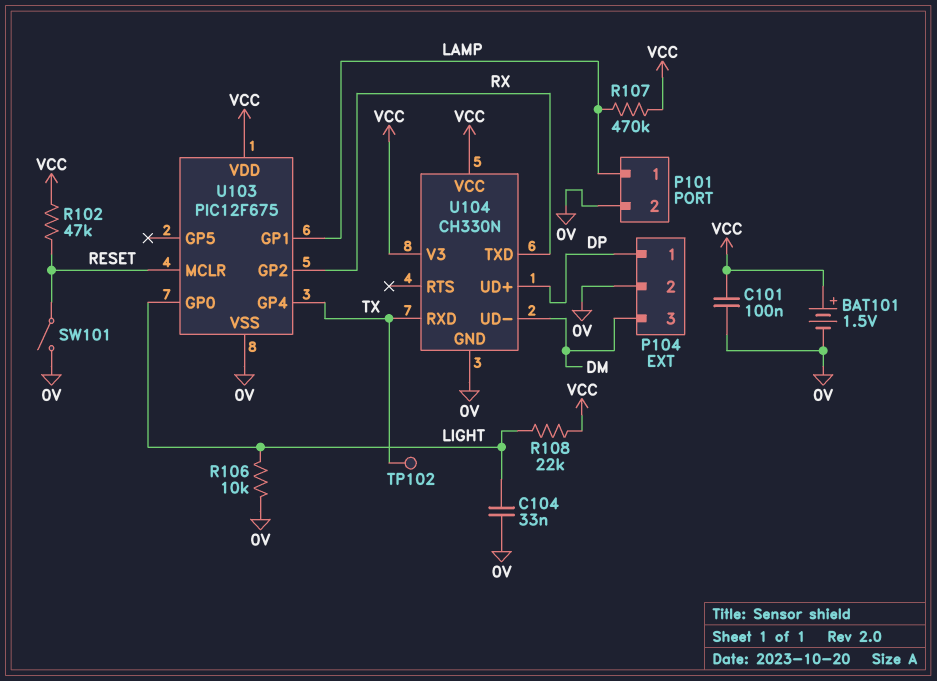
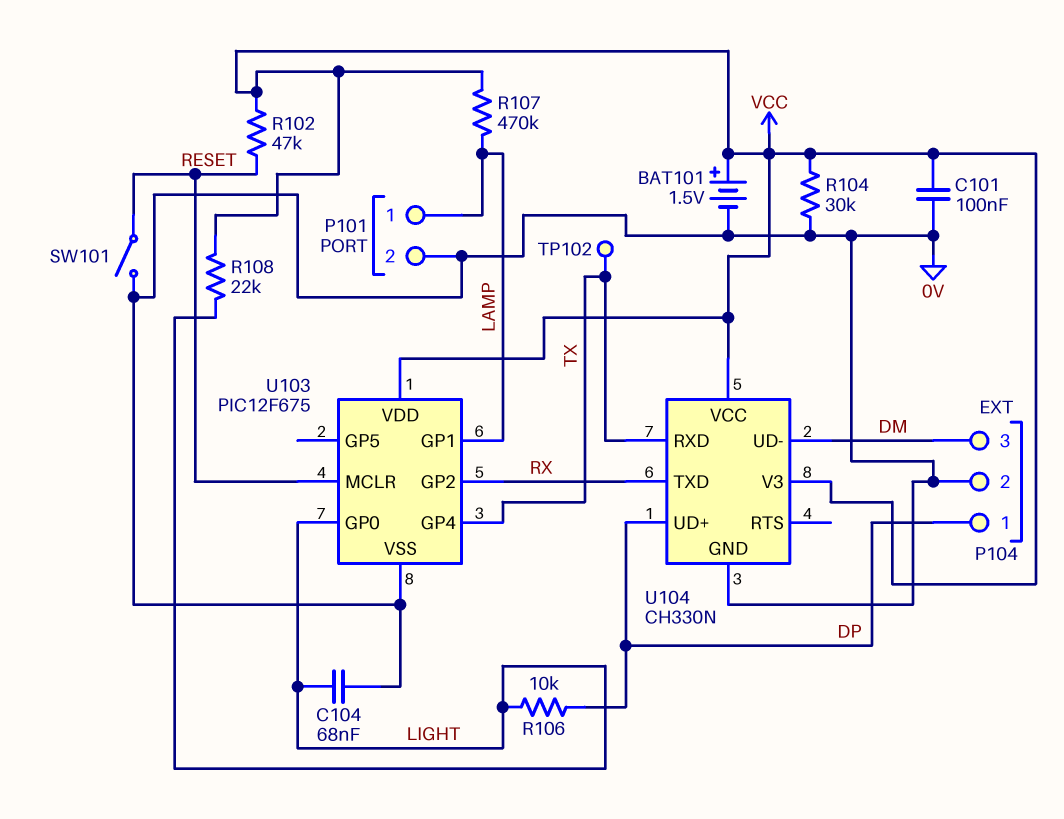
C104: 33nF (0V, LIGHT) -> 68nF (0V, LIGHT)
R104: none -> 30k (0V, VCC)
R106: 10k (0V, LIGHT) -> 10k (DP, LIGHT)

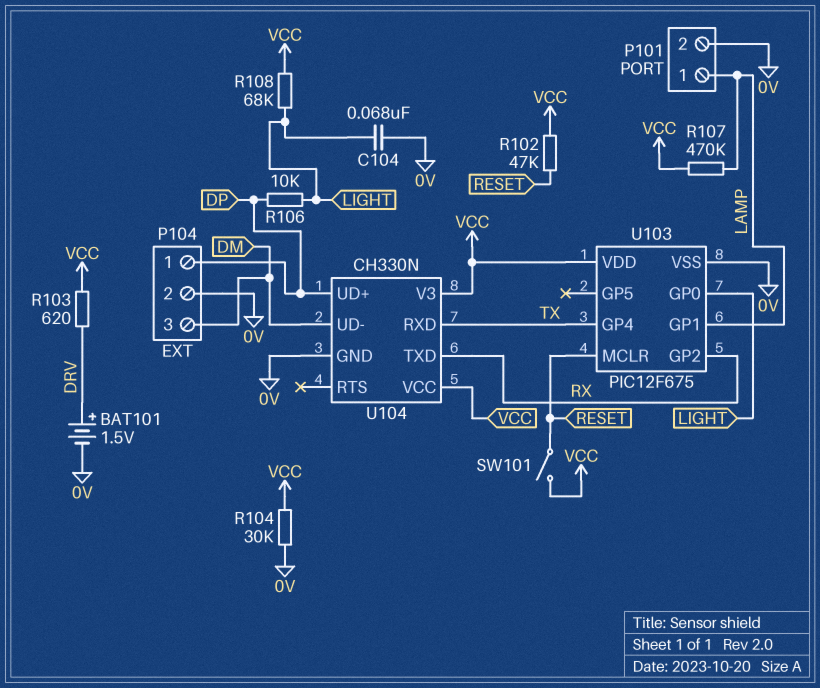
BAT101: 1.5V (plus VCC, minus 0V) -> 1.5V (plus DRV, minus 0V)
C101: 100nF (0V, VCC) -> none
R103: none -> 620 (DRV, VCC)
R108: 22k (LIGHT, VCC) -> 68k (LIGHT, VCC)
SW101: switch (0V, RESET) -> switch (RESET, VCC)
TP102: test point (TX) -> none

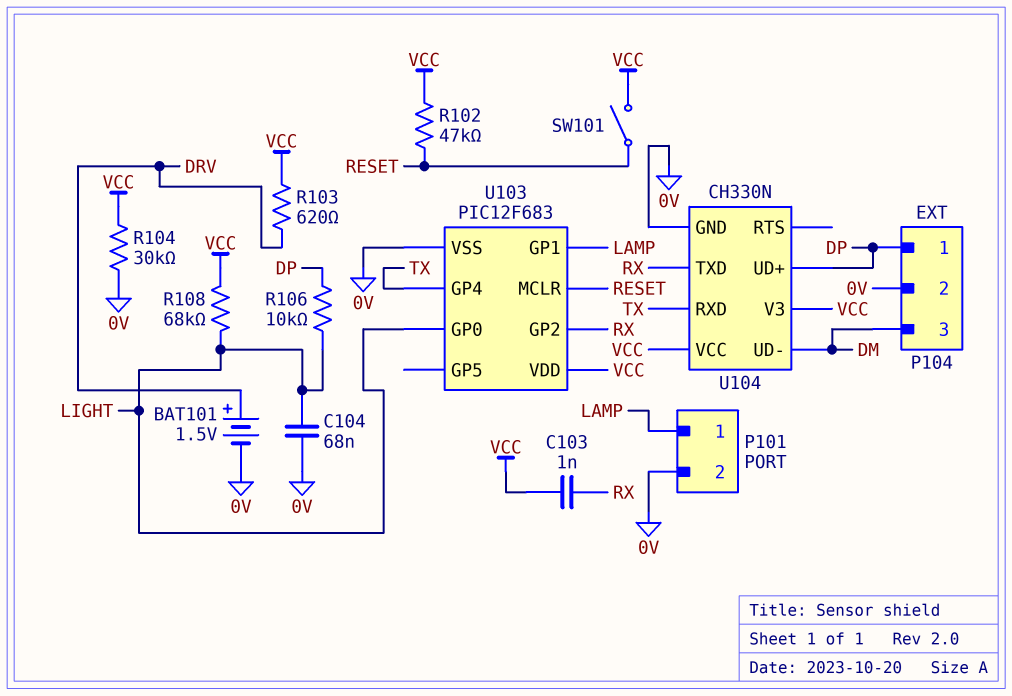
C103: none -> 1nF (RX, VCC)
R107: 470k (LAMP, VCC) -> none
U103: PIC12F675 -> PIC12F683

